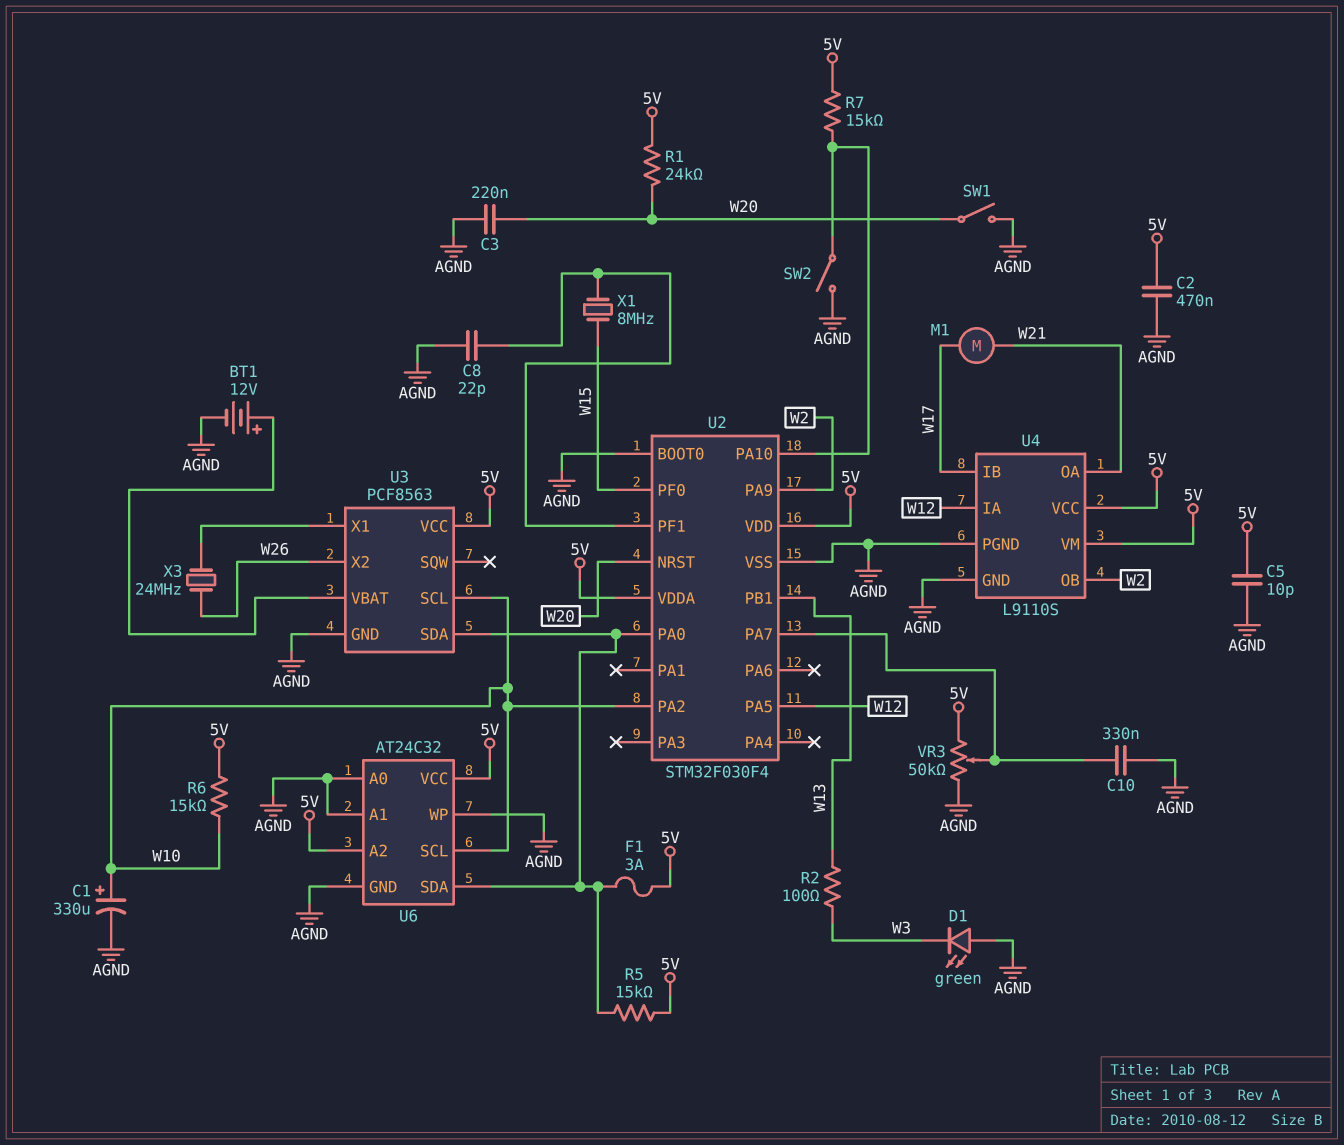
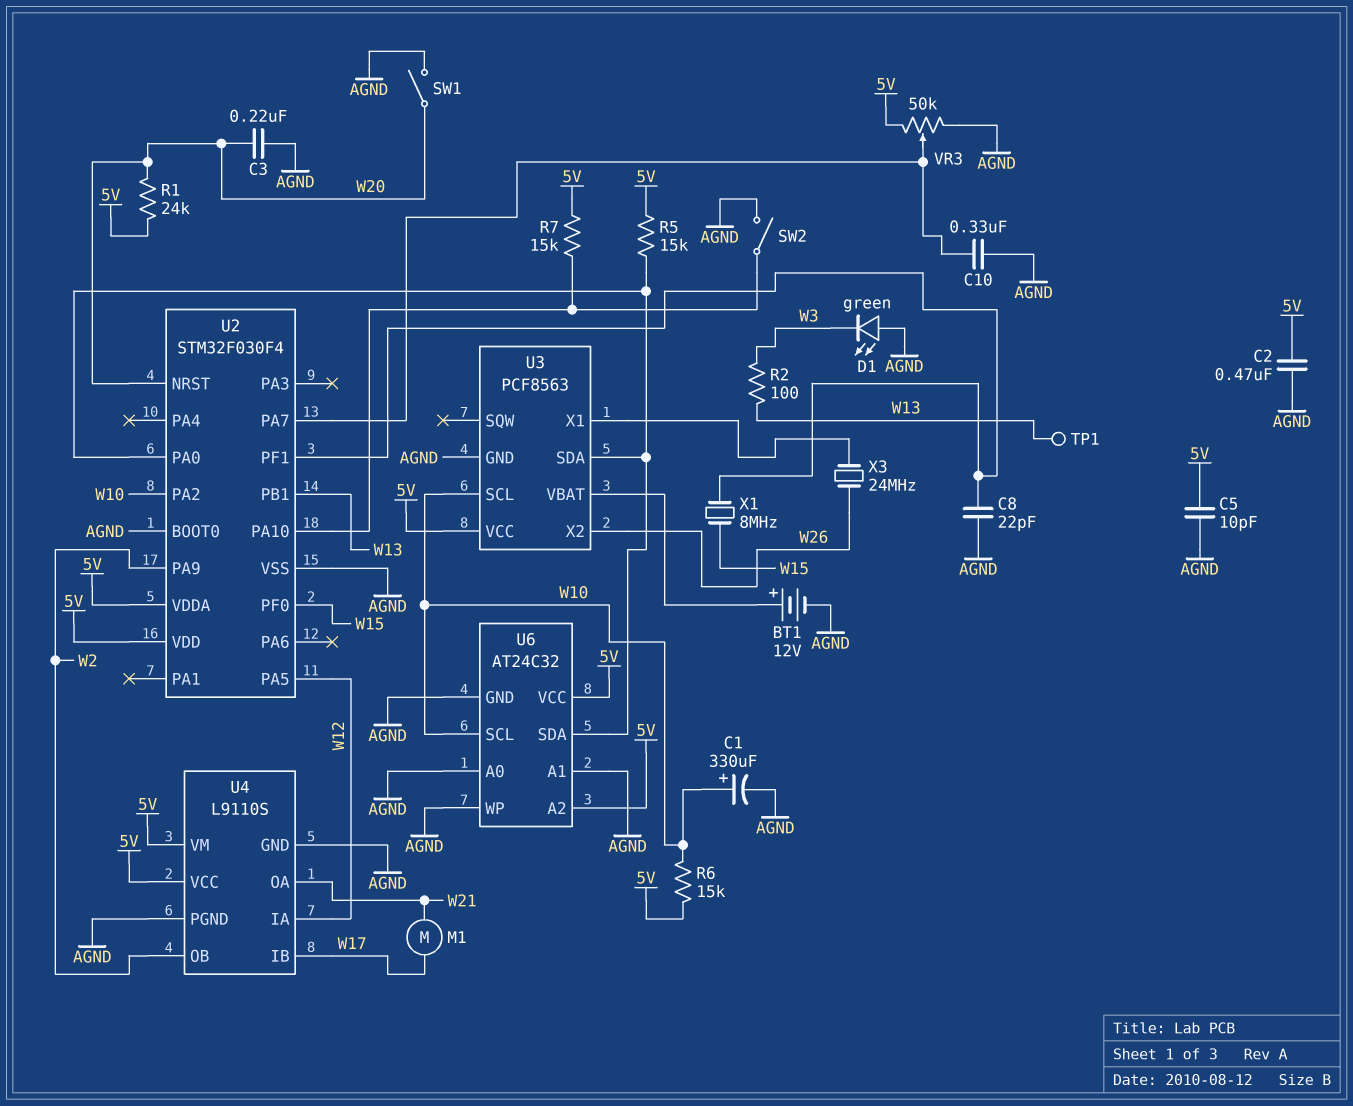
F1: 3A (5V, U2/PA0) -> none
TP1: none -> test point (W13)

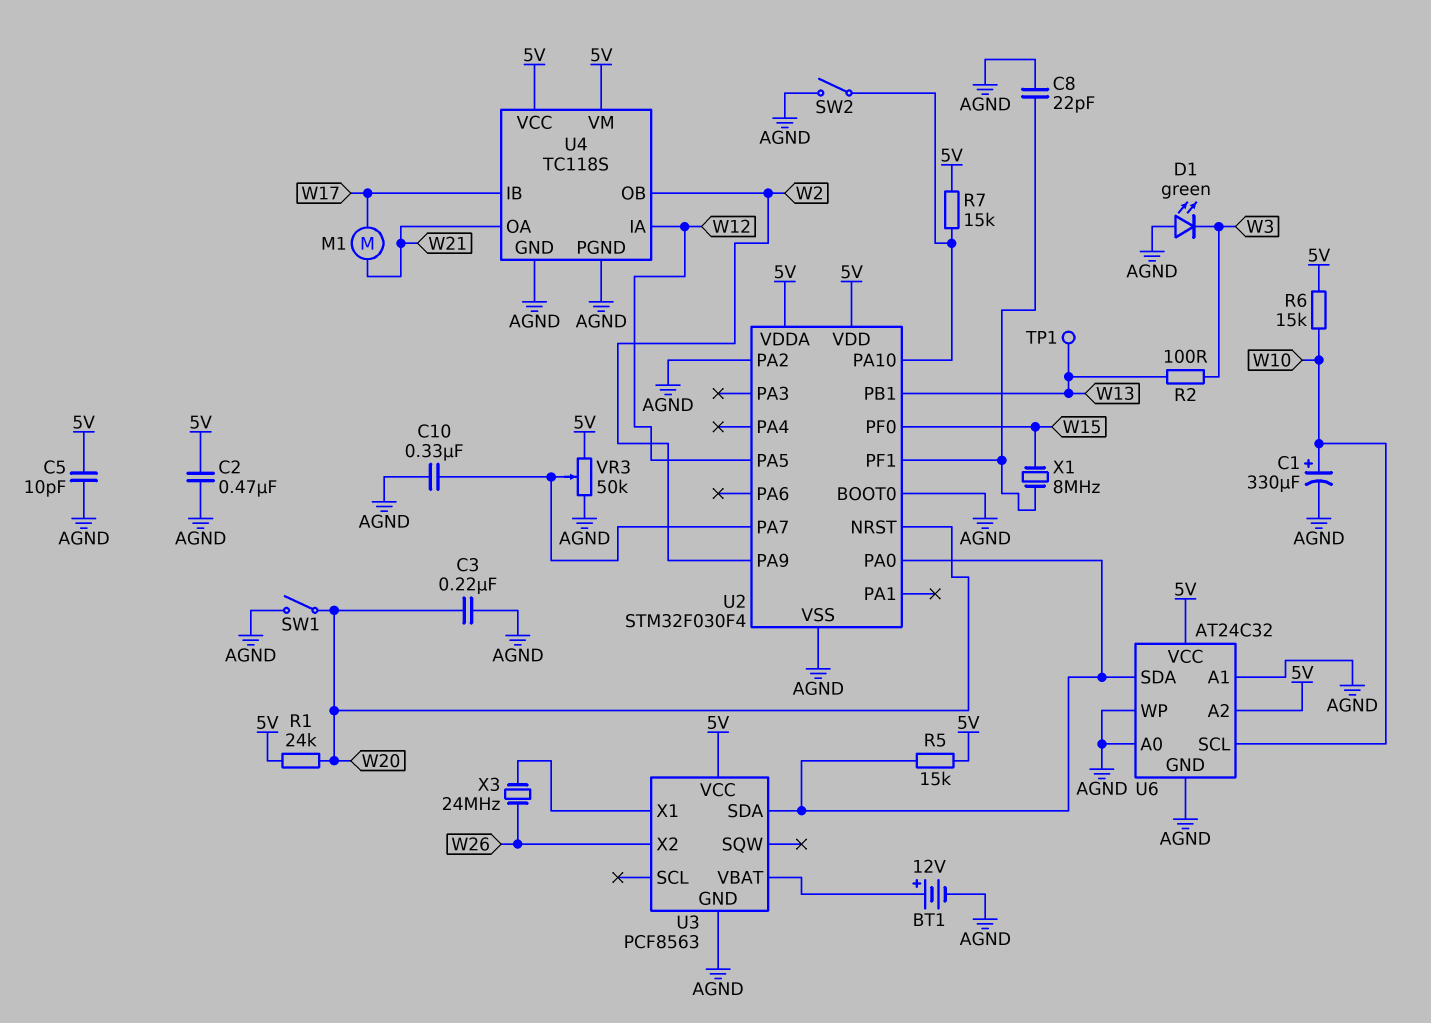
U2 pin PA2: W10 -> AGND
U3 pin SCL: W10 -> none
U4: L9110S -> TC118S

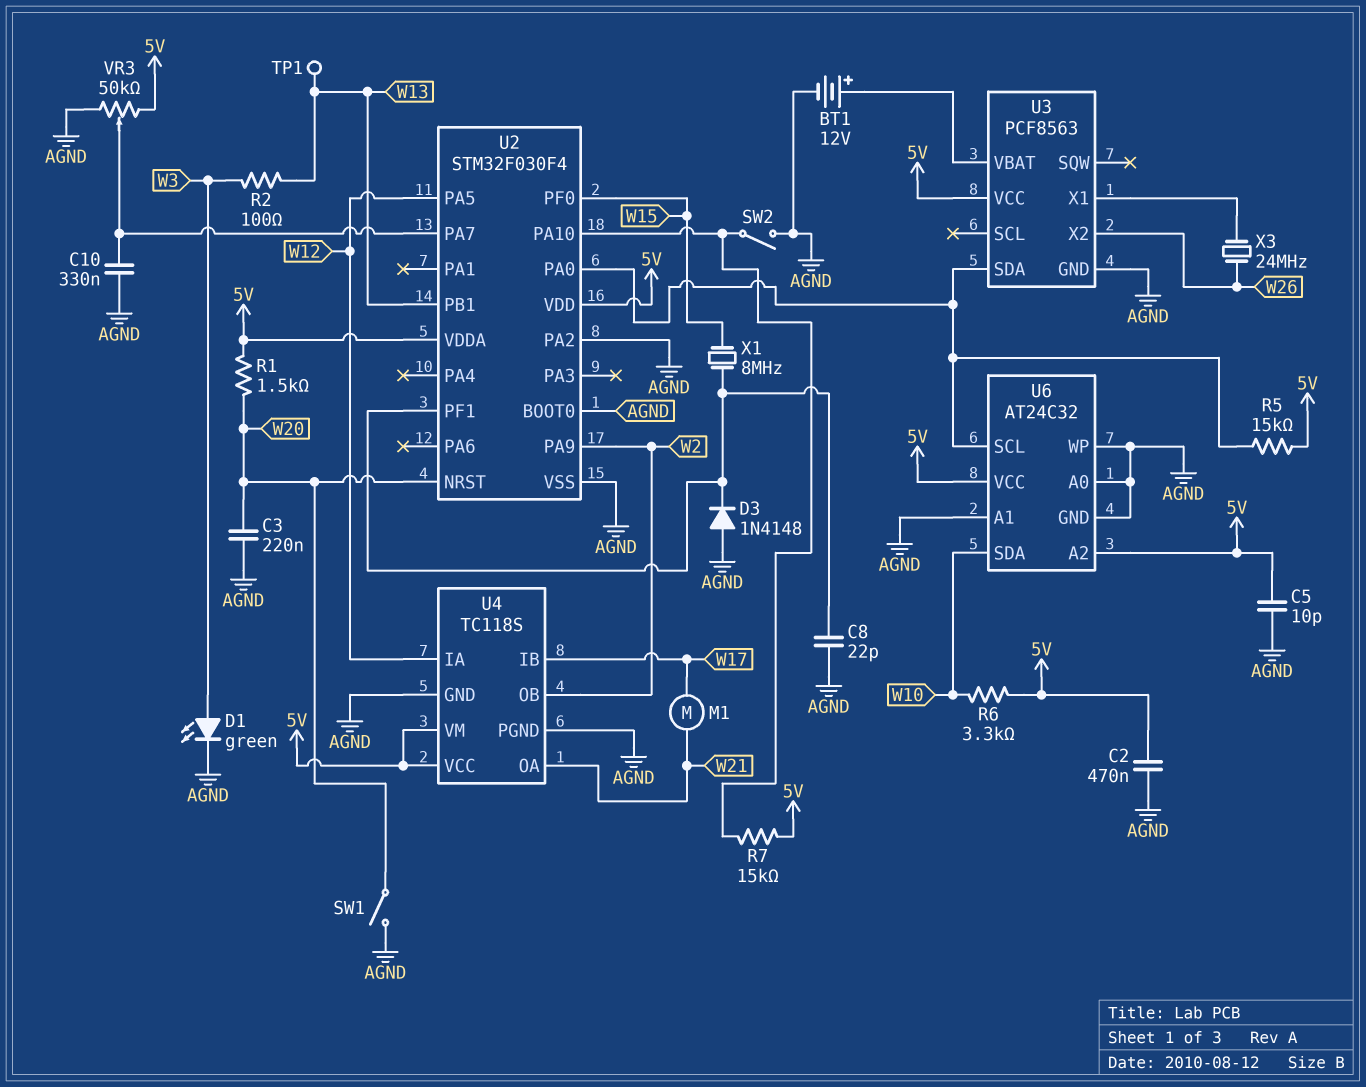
C1: 330uF (plus W10, minus AGND) -> none
D1: LED green (A AGND, K W3) -> LED green (A W3, K AGND)
D3: none -> diode 1N4148 (A AGND, K U2/PF1)
R1: 24k (5V, W20) -> 1.5k (5V, W20)
R6: 15k (5V, W10) -> 3.3k (5V, W10)
U6 pin SCL: W10 -> U2/PA0
U6 pin SDA: U2/PA0 -> W10

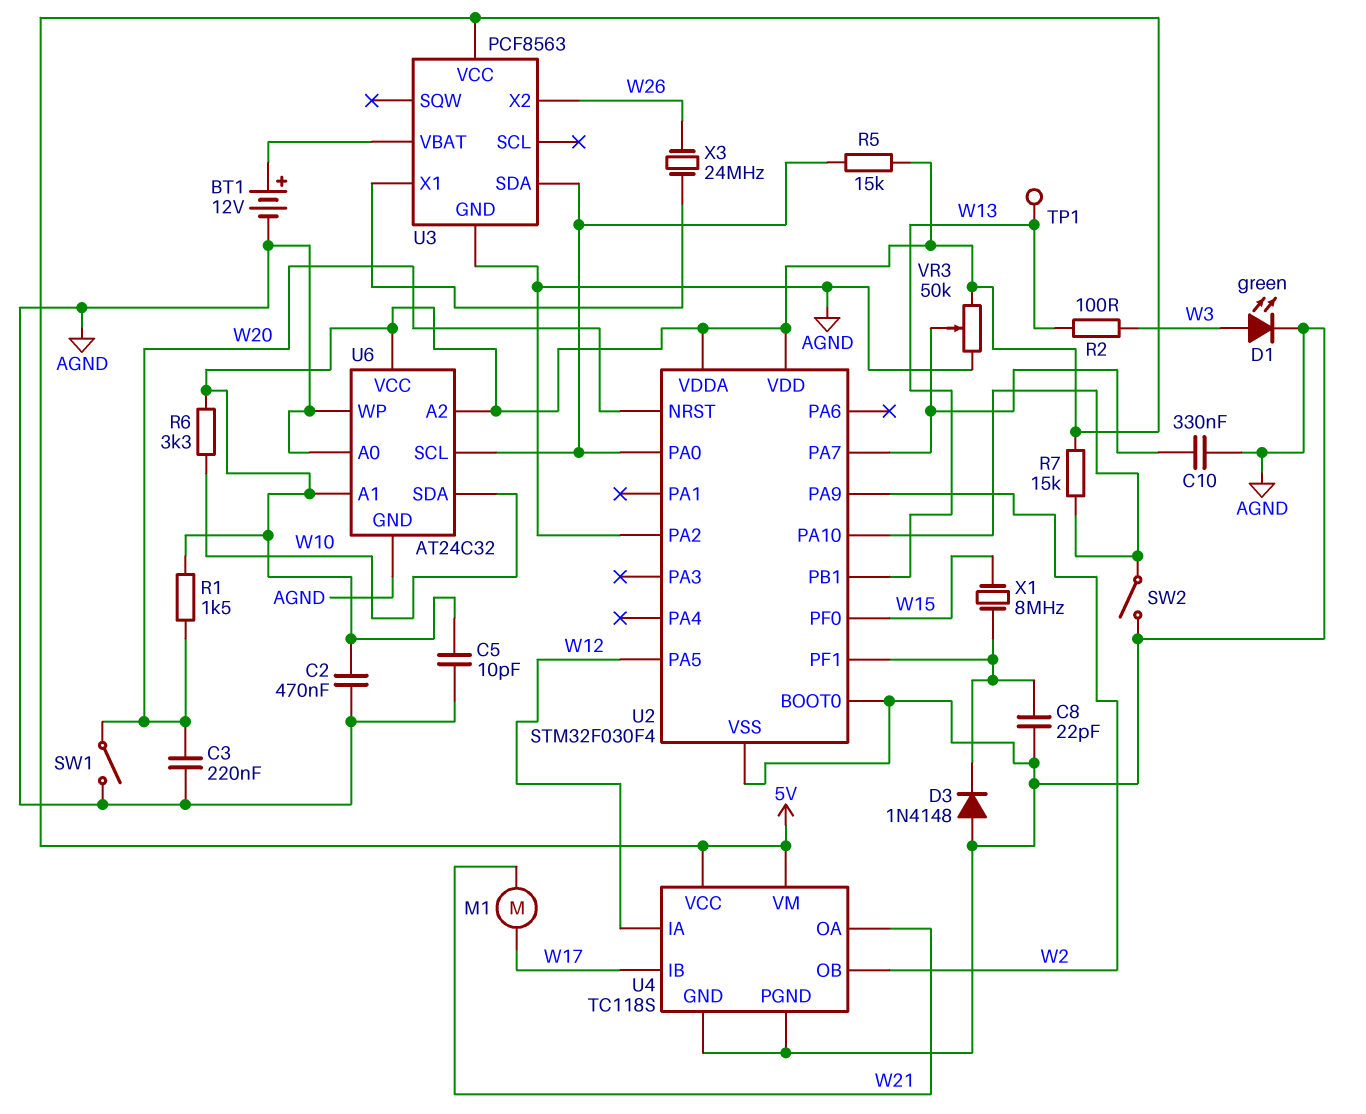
U6 pin A1: AGND -> 5V

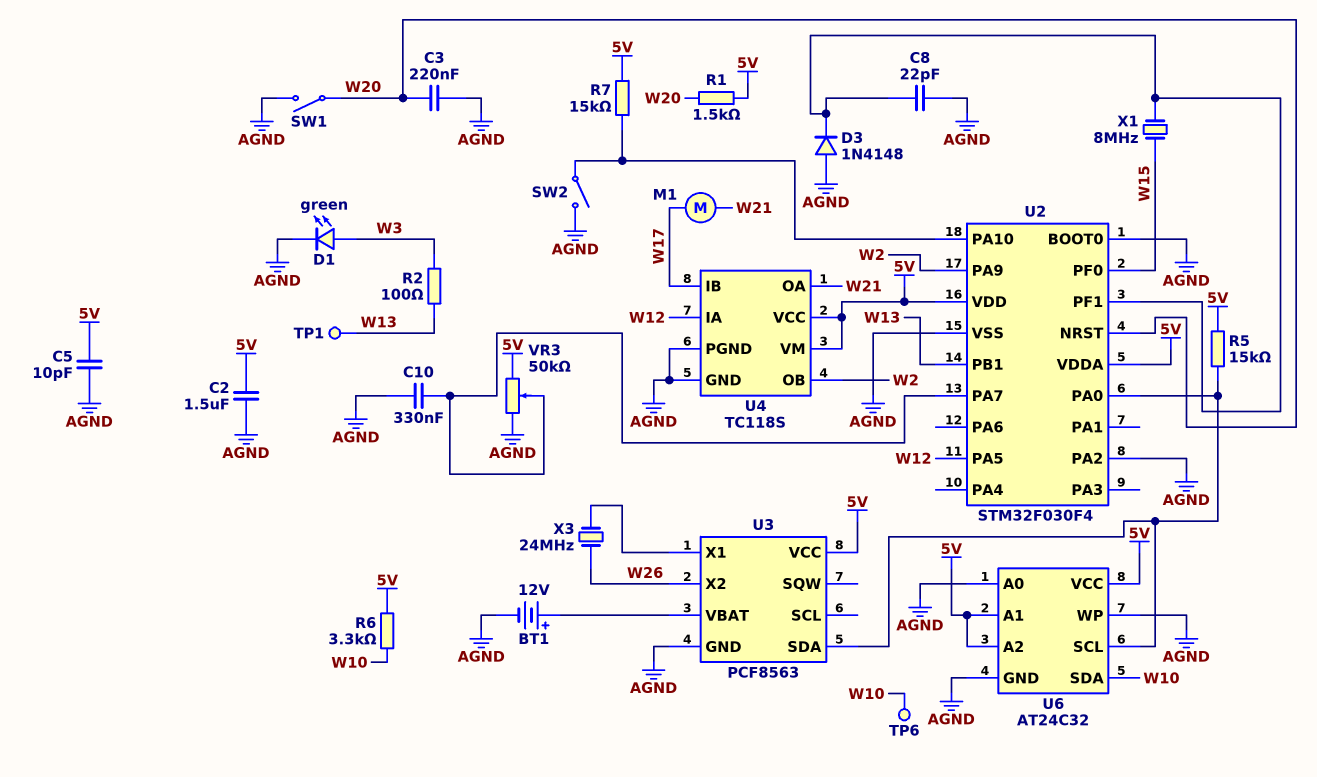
C2: 470nF (5V, AGND) -> 1.5uF (5V, AGND)
TP6: none -> test point (W10)

